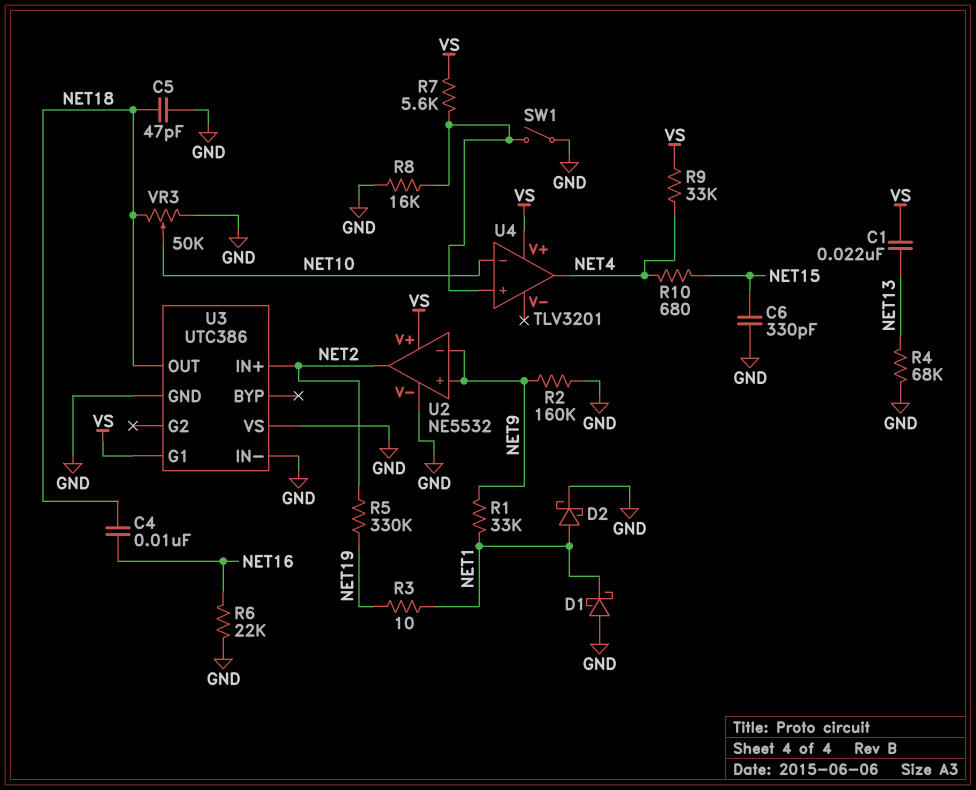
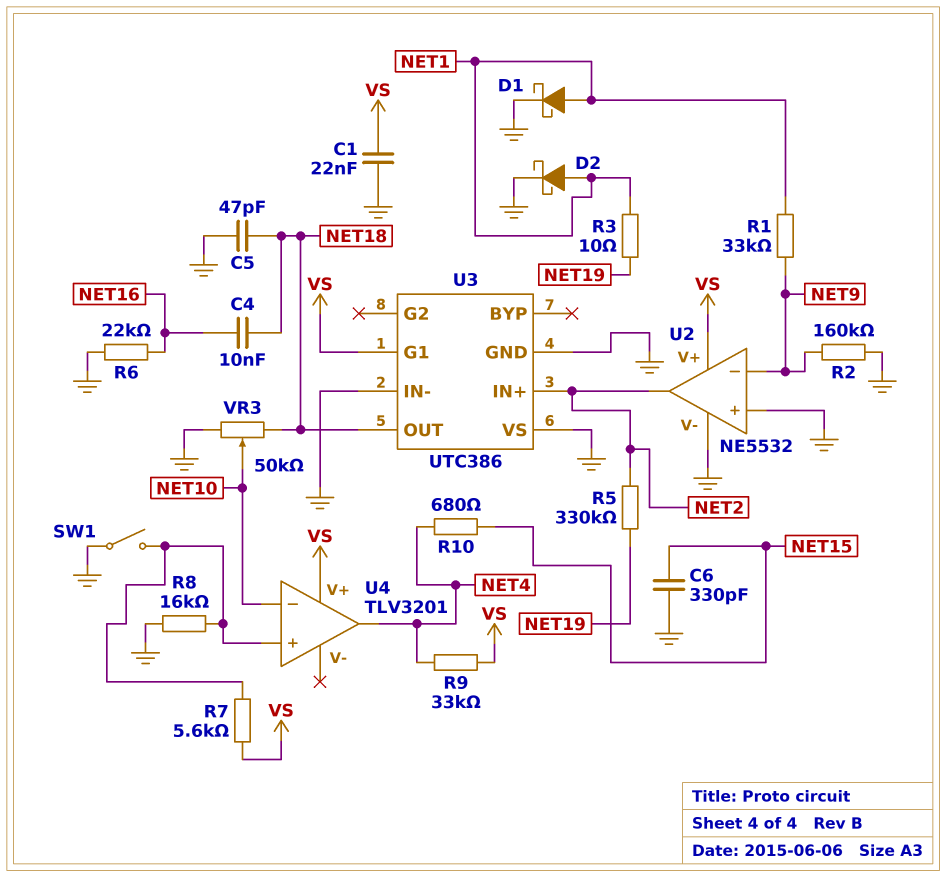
C1: 22nF (NET13, VS) -> 22nF (GND, VS)
D1: schottky (A GND, K NET1) -> schottky (A NET1, K GND)
R4: 68k (GND, NET13) -> none
U2 pin in+: NET9 -> GND

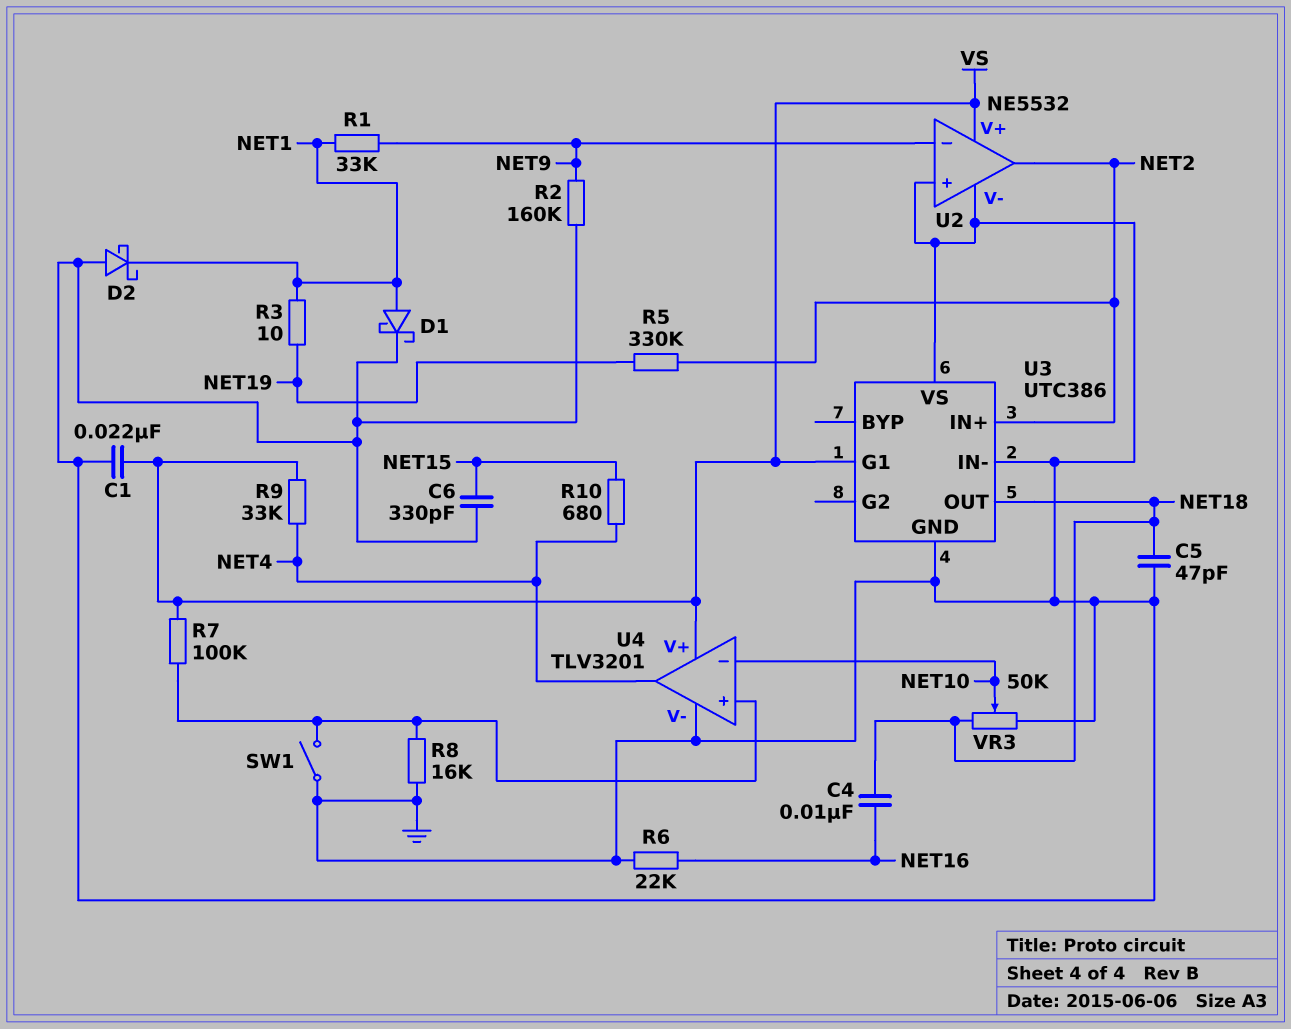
D2: schottky (A NET1, K GND) -> schottky (A GND, K NET1)
R7: 5.6k (U4/in+, VS) -> 100k (U4/in+, VS)
U4 pin V-: none -> GND

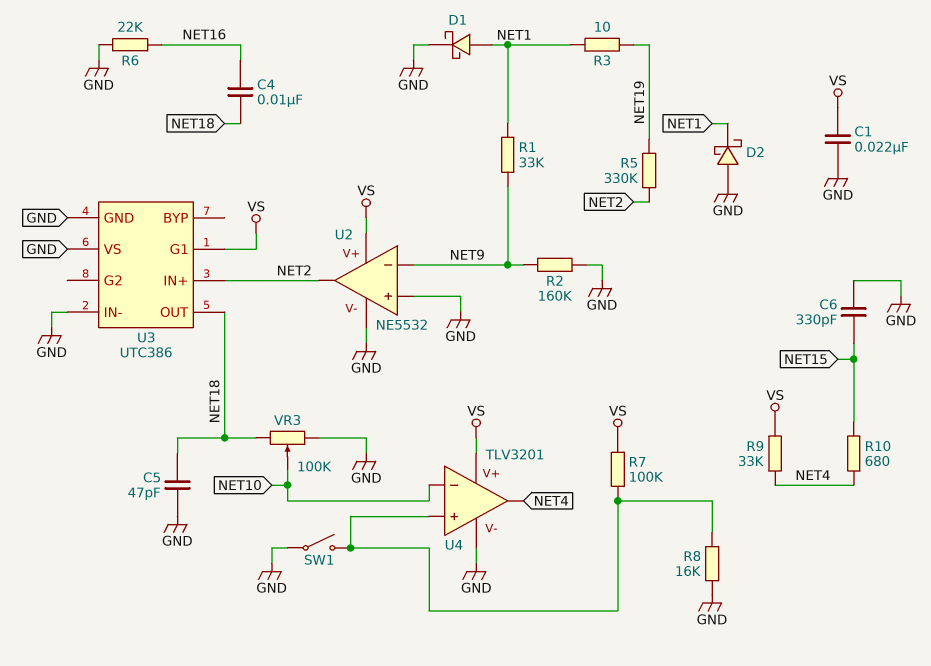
VR3: 50k (GND, NET18, wiper NET10) -> 100k (GND, NET18, wiper NET10)

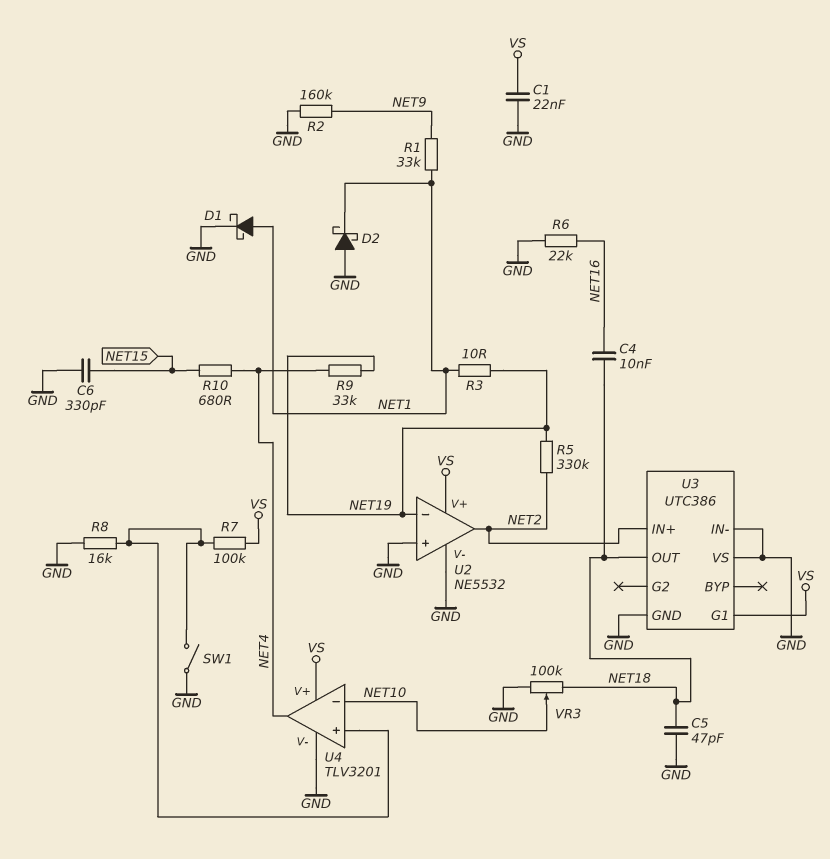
R9: 33k (NET4, VS) -> 33k (NET4, NET19)
U2 pin in-: NET9 -> NET19

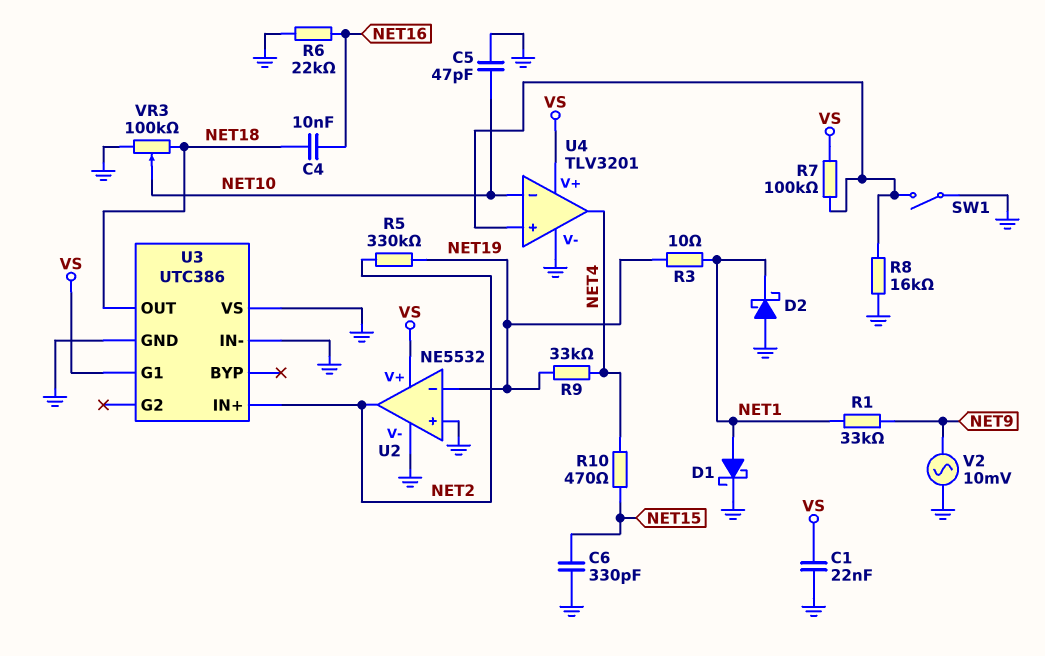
C5: 47pF (GND, NET18) -> 47pF (GND, NET10)
R2: 160k (GND, NET9) -> none
R10: 680 (NET4, NET15) -> 470 (NET4, NET15)
V2: none -> AC 10mV (GND, NET9)

